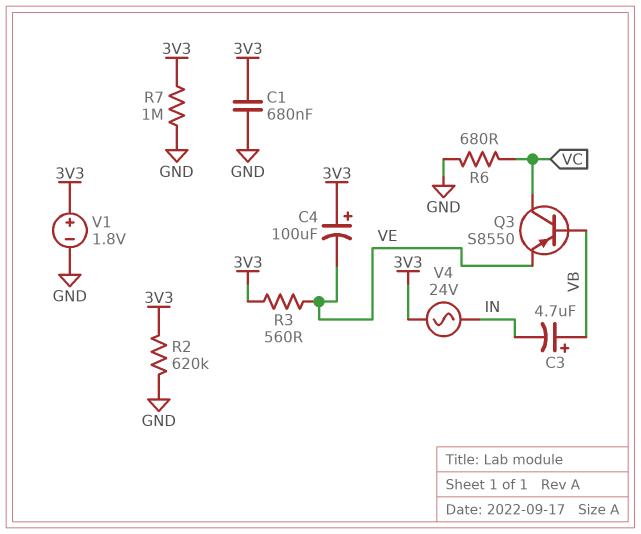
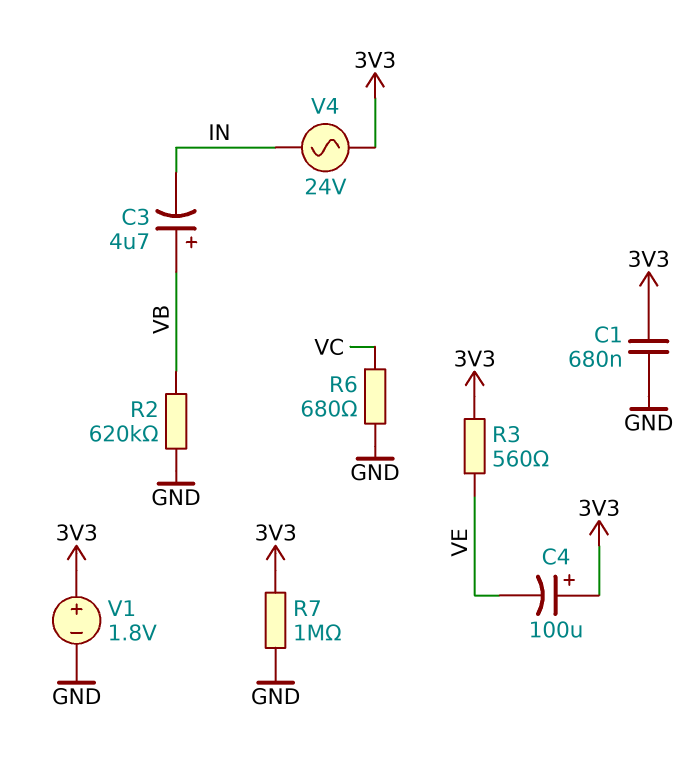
Q3: PNP S8550 (B VB, C VC, E VE) -> none
R2: 620k (3V3, GND) -> 620k (GND, VB)

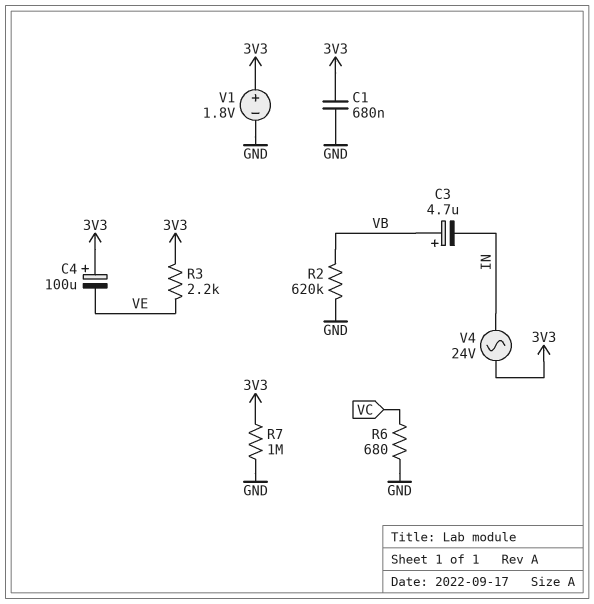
R3: 560 (3V3, VE) -> 2.2k (3V3, VE)

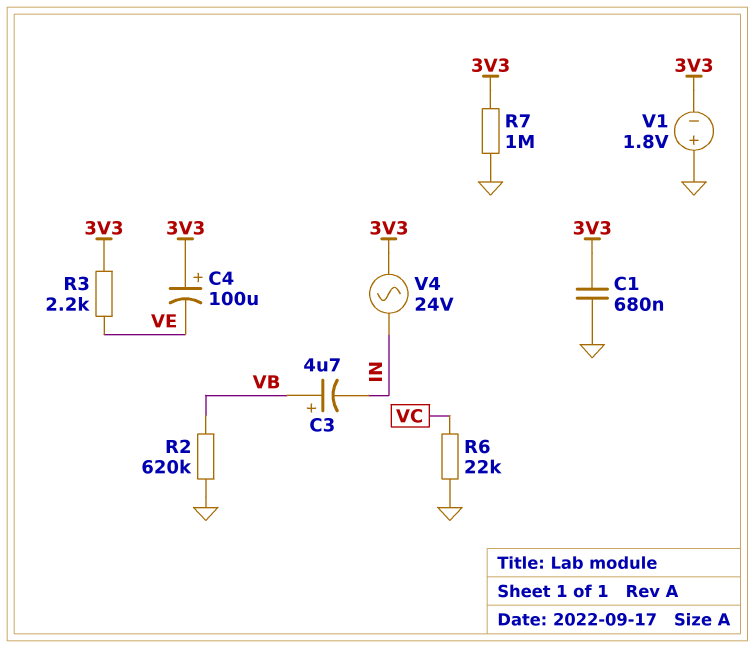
R6: 680 (GND, VC) -> 22k (GND, VC)
V1: 1.8V (plus 3V3, minus GND) -> 1.8V (plus GND, minus 3V3)

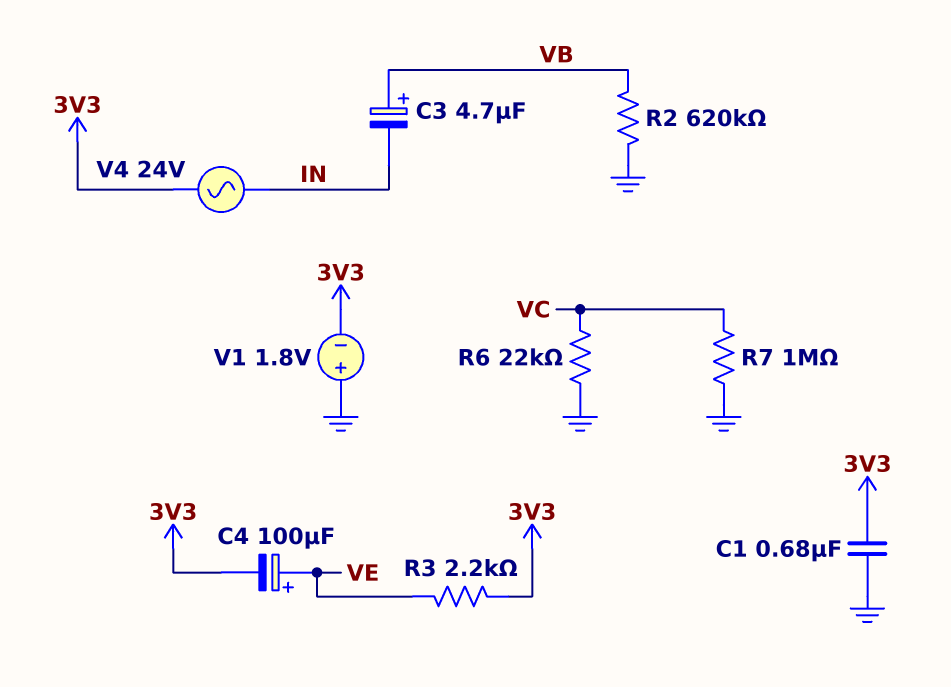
C4: 100uF (plus 3V3, minus VE) -> 100uF (plus VE, minus 3V3)
R7: 1M (3V3, GND) -> 1M (GND, VC)

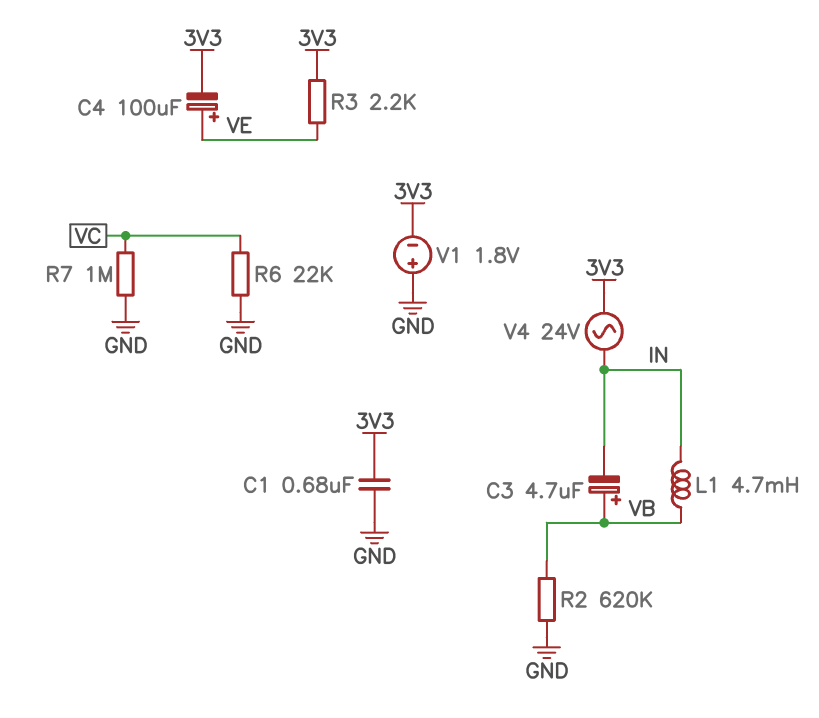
L1: none -> 4.7mH (IN, VB)

